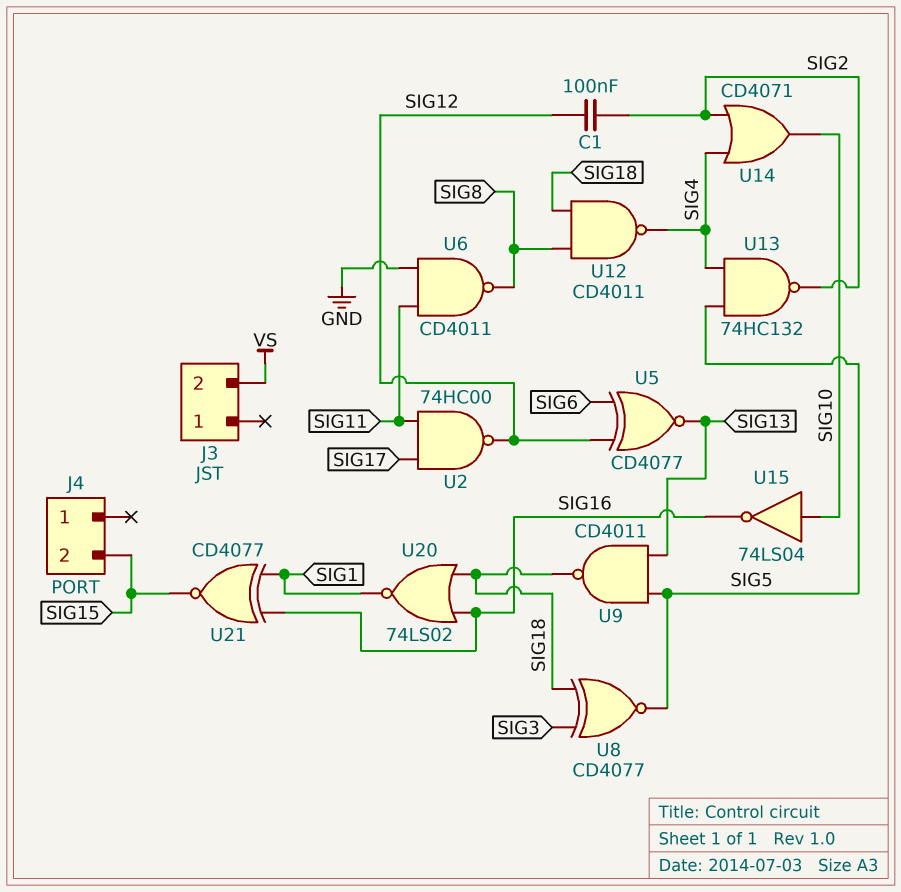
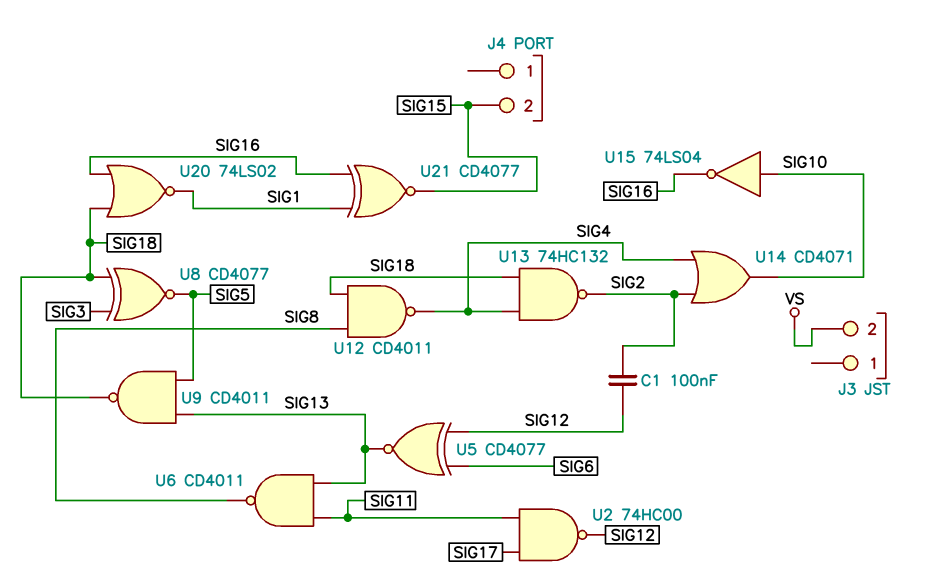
U6: NAND CD4011 (in GND, in SIG11, out SIG8) -> NAND CD4011 (in SIG11, in SIG13, out SIG8)
U13: NAND 74HC132 (in SIG4, in SIG5, out SIG2) -> NAND 74HC132 (in SIG4, in SIG18, out SIG2)

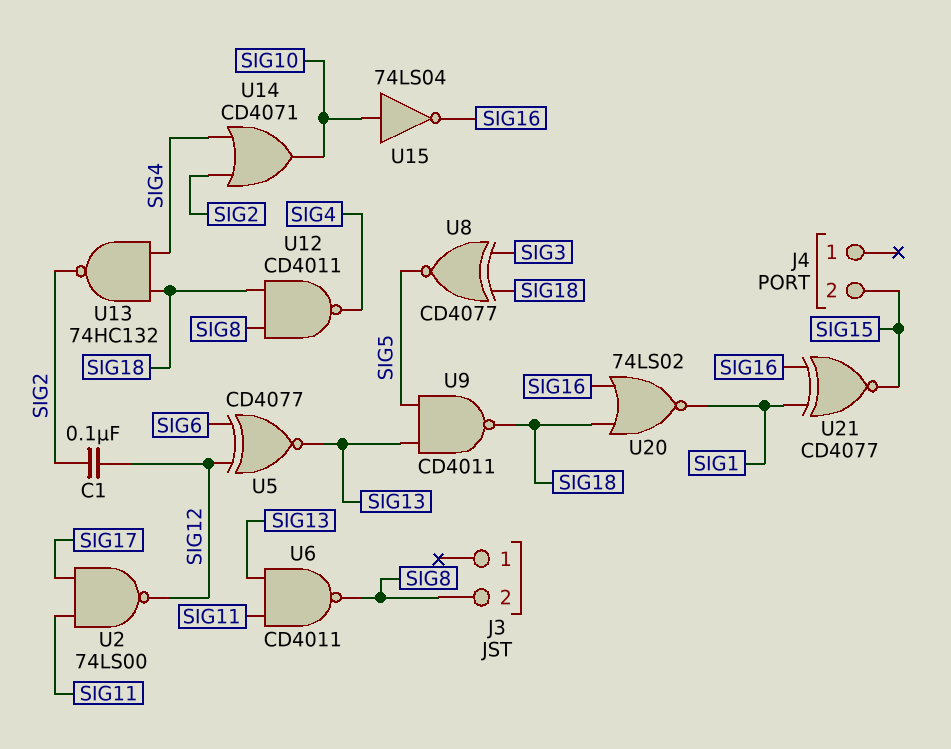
J3 pin 2: VS -> SIG8
U2: NAND 74HC00 (in SIG11, in SIG17, out SIG12) -> NAND 74LS00 (in SIG11, in SIG17, out SIG12)

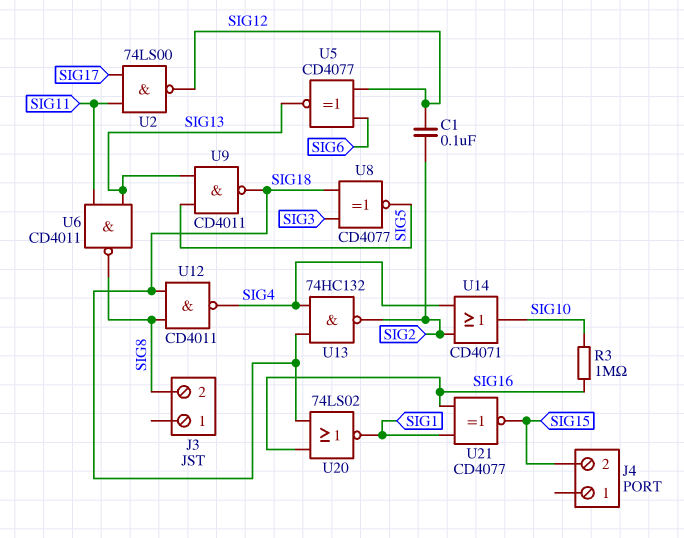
R3: none -> 1M (SIG10, SIG16)
U15: NOT 74LS04 (in SIG10, out SIG16) -> none

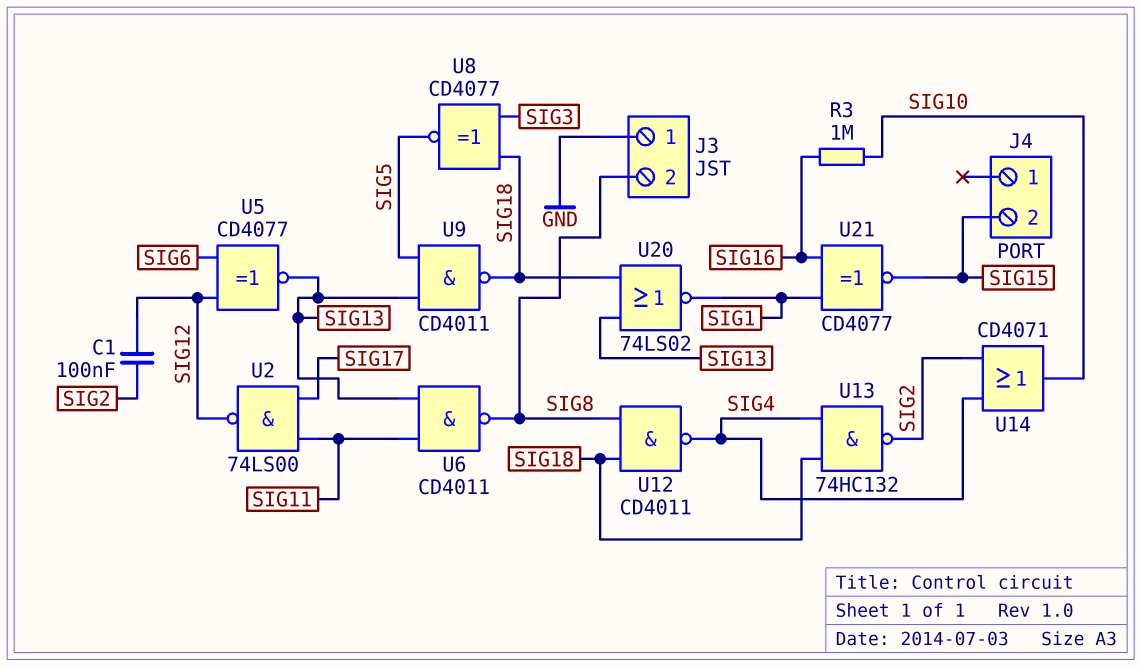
J3 pin 1: none -> GND
U20: NOR 74LS02 (in SIG16, in SIG18, out SIG1) -> NOR 74LS02 (in SIG13, in SIG18, out SIG1)

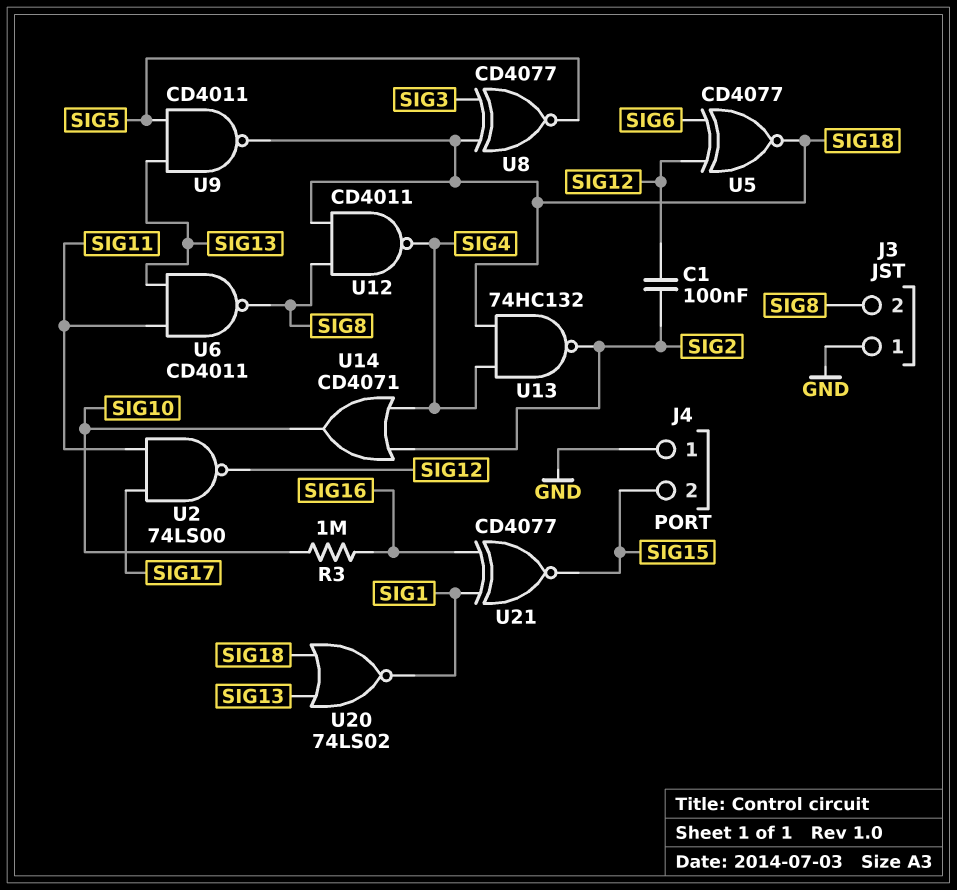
J4 pin 1: none -> GND
U5: XNOR CD4077 (in SIG6, in SIG12, out SIG13) -> XNOR CD4077 (in SIG6, in SIG12, out SIG18)

